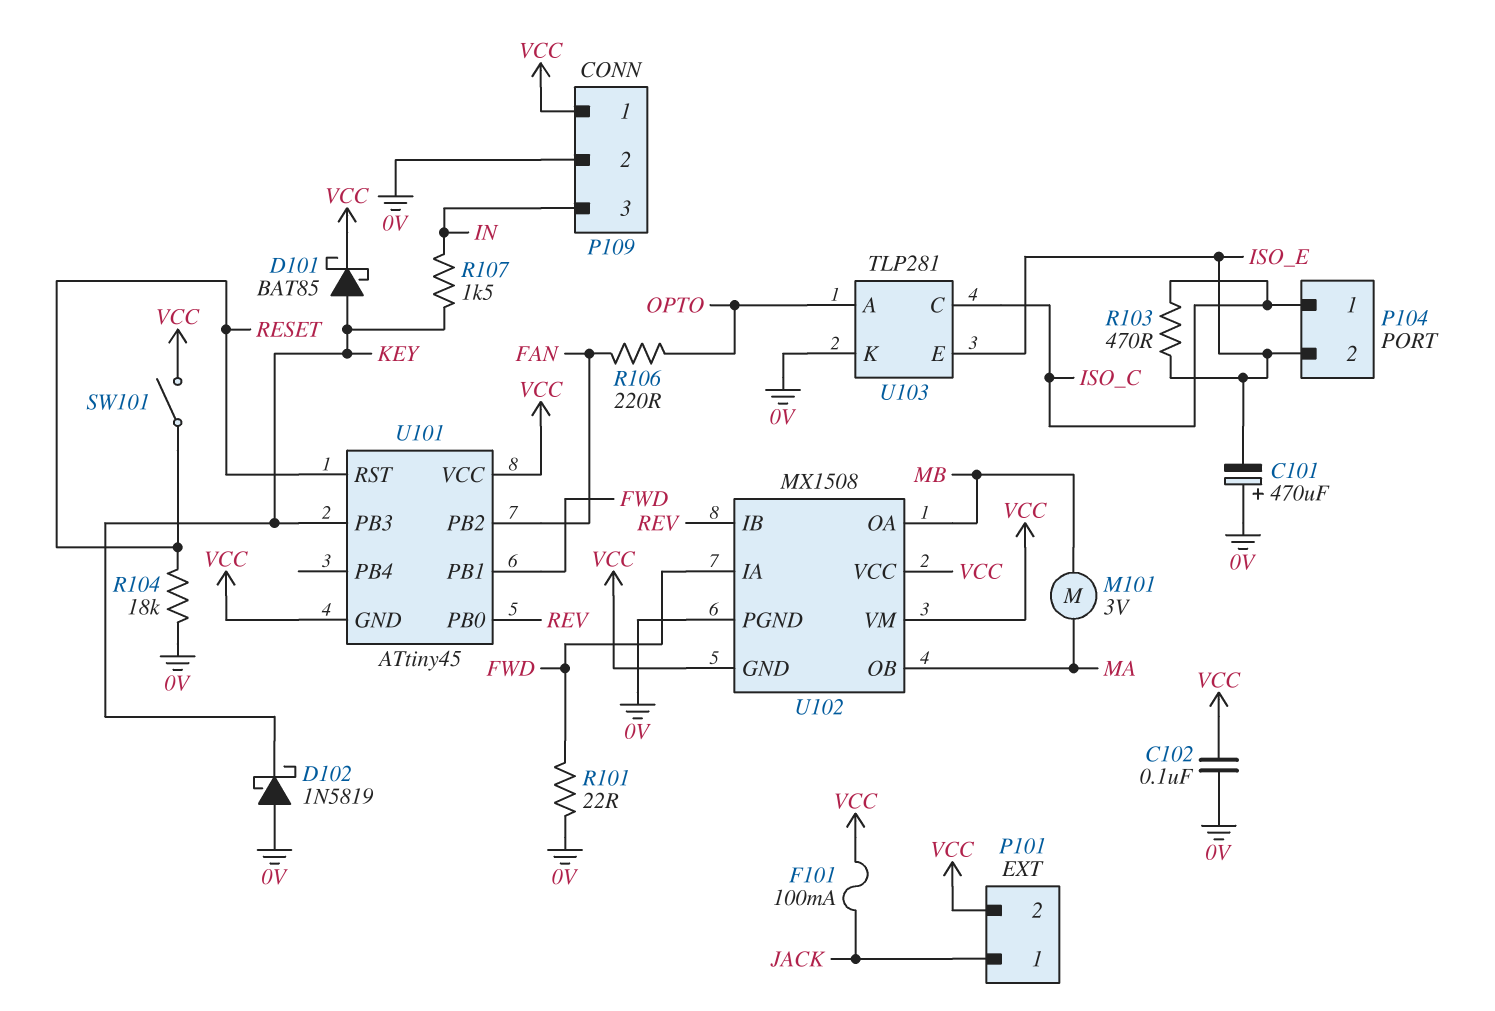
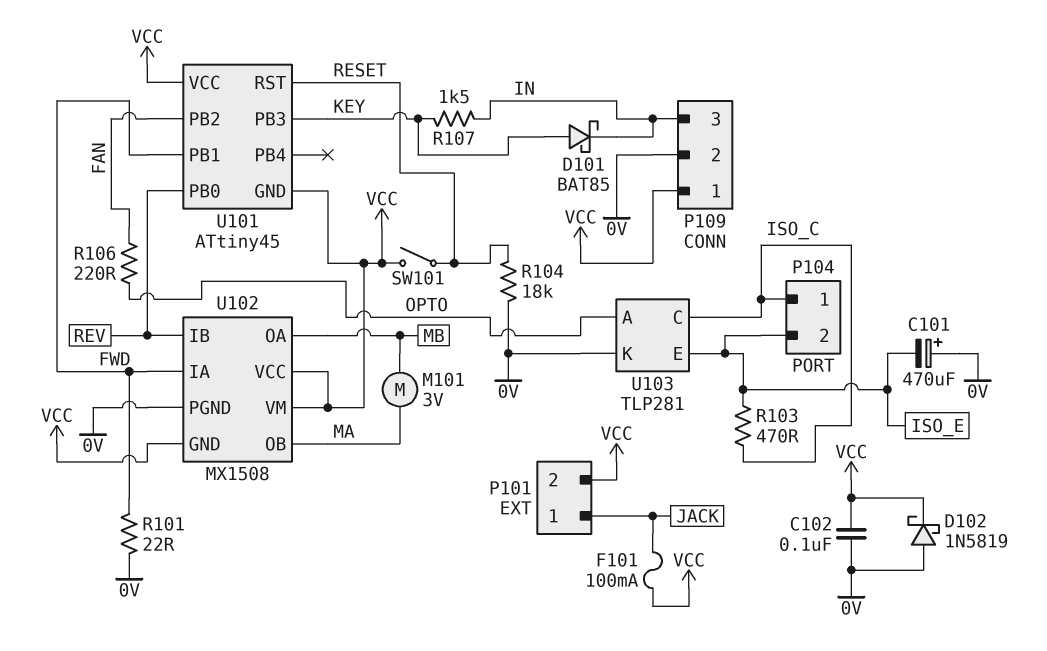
D101: schottky BAT85 (A KEY, K VCC) -> schottky BAT85 (A KEY, K IN)
D102: schottky 1N5819 (A 0V, K KEY) -> schottky 1N5819 (A 0V, K VCC)

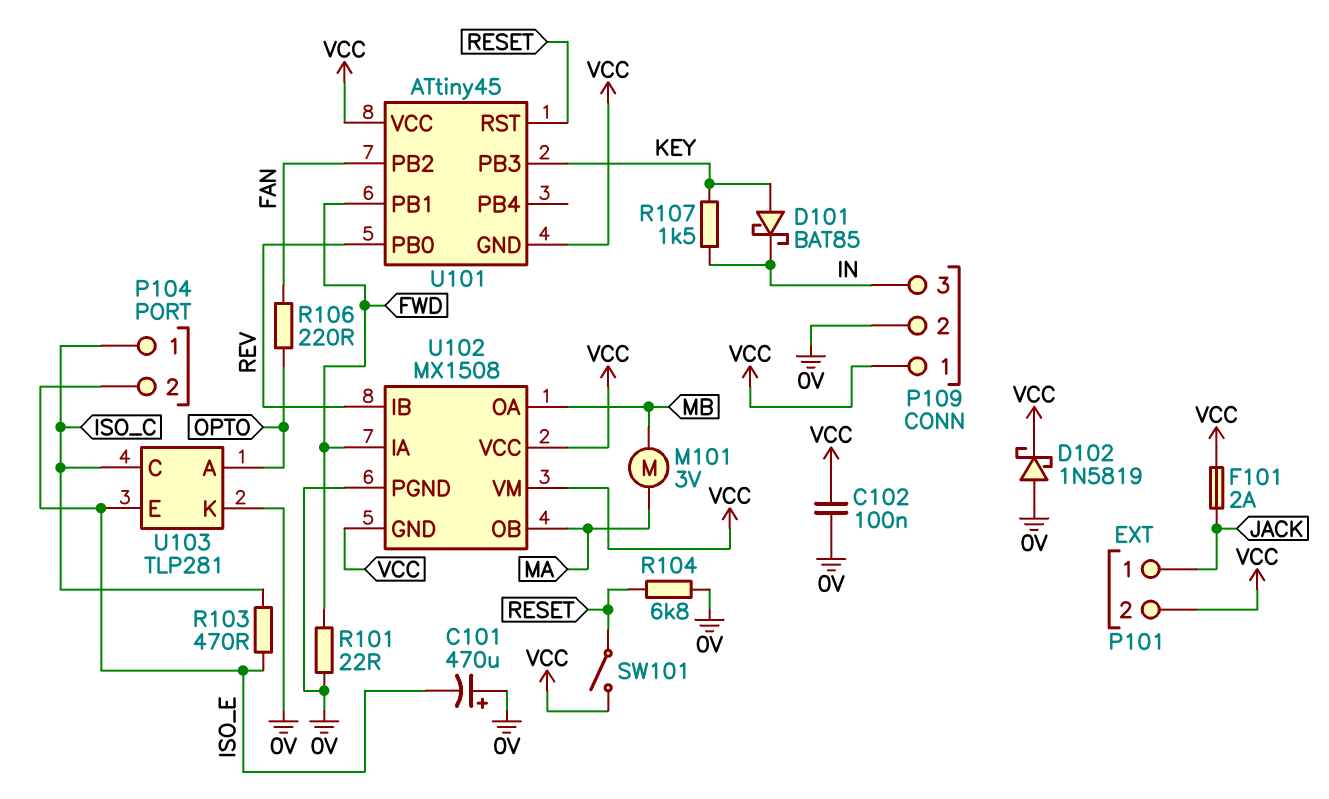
F101: 100mA (JACK, VCC) -> 2A (JACK, VCC)
R104: 18k (0V, RESET) -> 6.8k (0V, RESET)

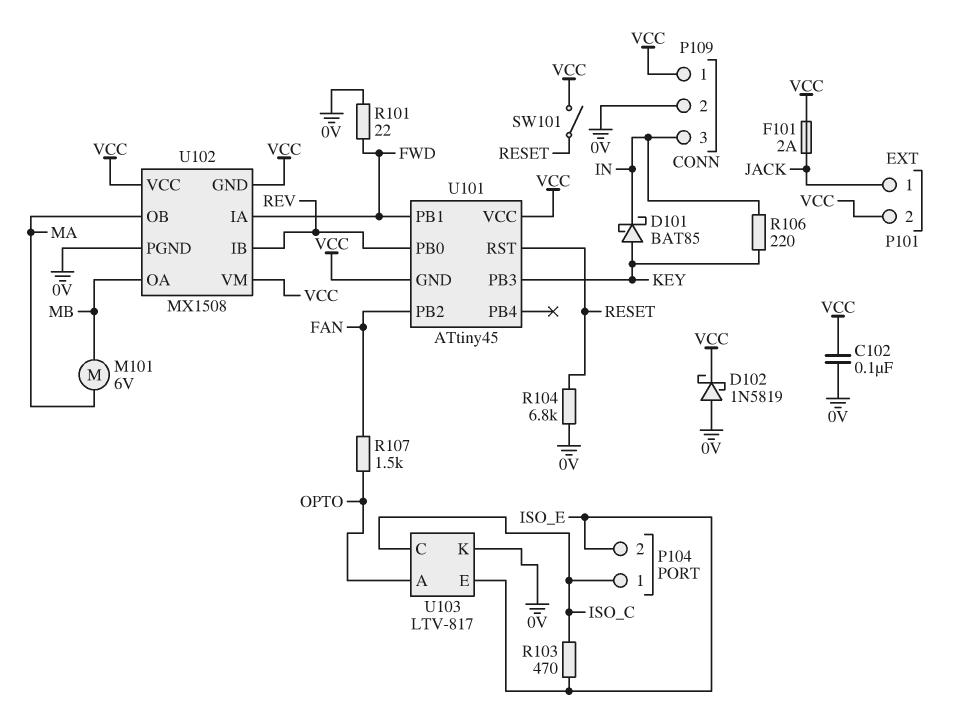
C101: 470uF (plus 0V, minus ISO_E) -> none
M101: motor 3V (MA, MB) -> motor 6V (MA, MB)
R106: 220 (FAN, OPTO) -> 220 (IN, KEY)
R107: 1.5k (IN, KEY) -> 1.5k (FAN, OPTO)
U103: TLP281 -> LTV-817

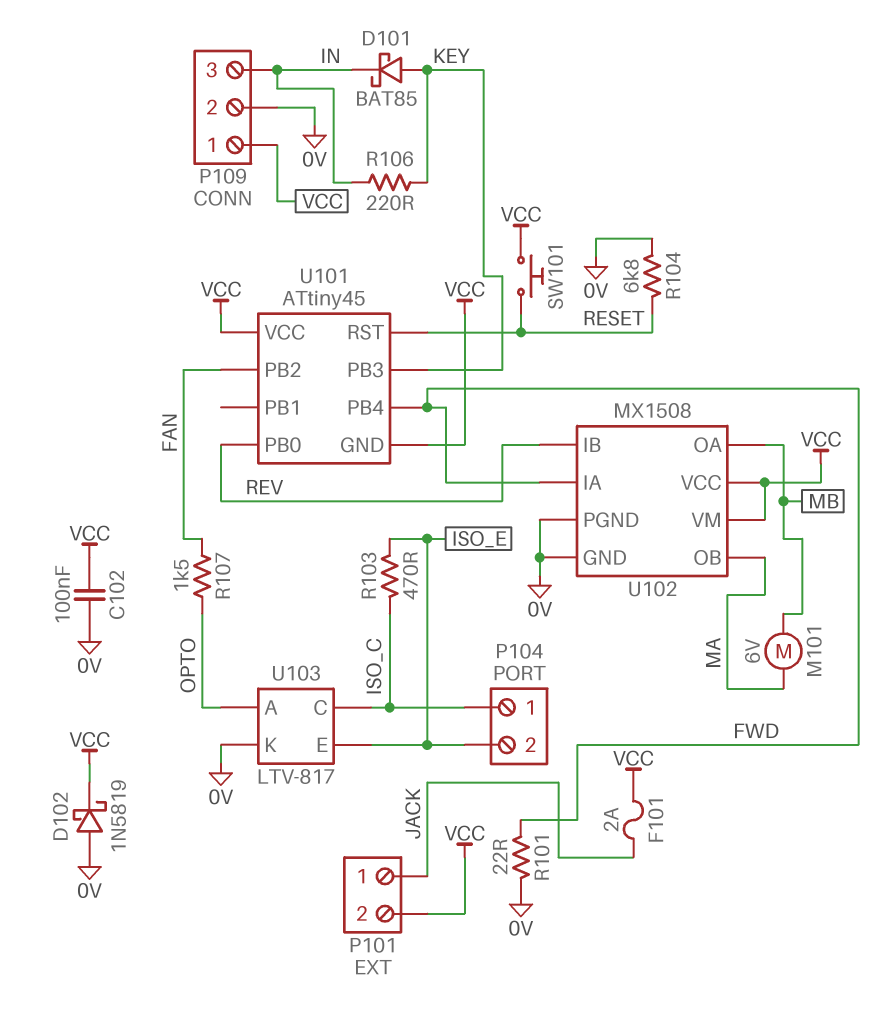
SW101: switch (RESET, VCC) -> button (RESET, VCC)
U101 pin PB1: FWD -> none
U101 pin PB4: none -> FWD
U102 pin GND: VCC -> 0V

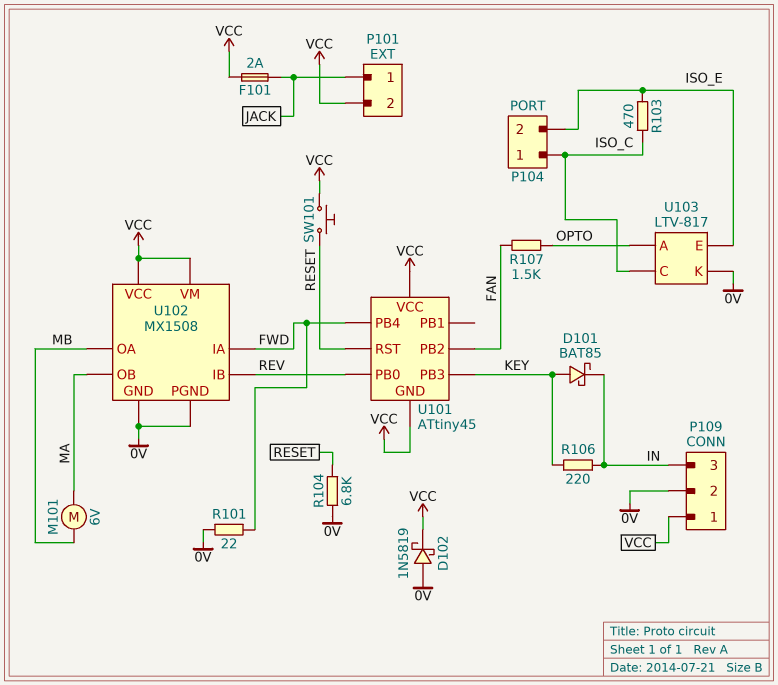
C102: 100nF (0V, VCC) -> none

